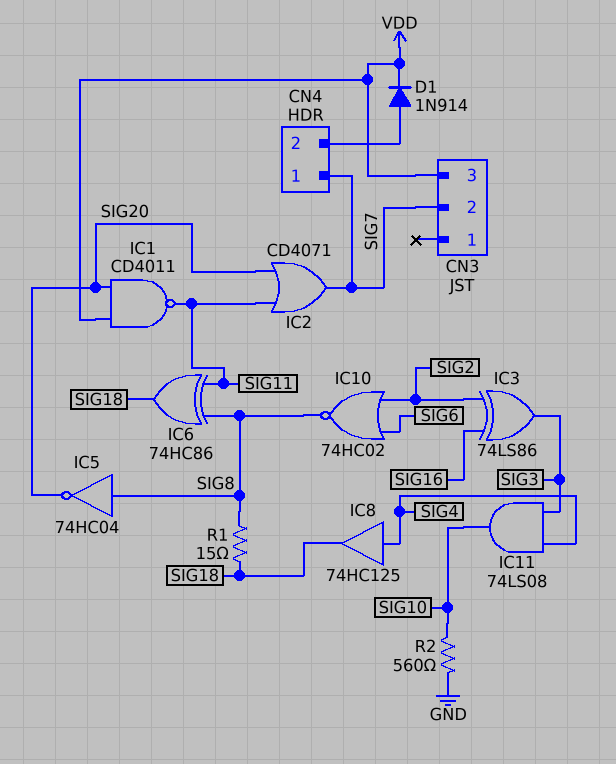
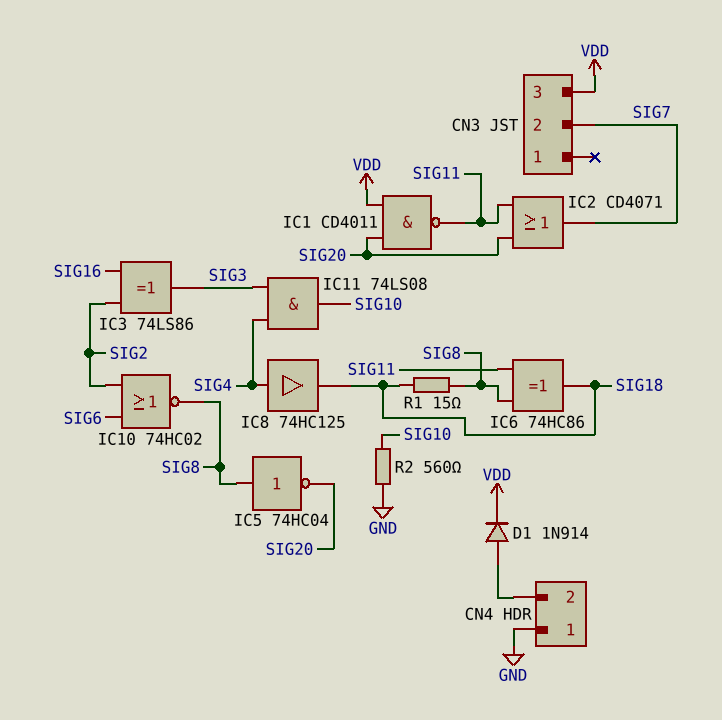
CN4 pin 1: SIG7 -> GND

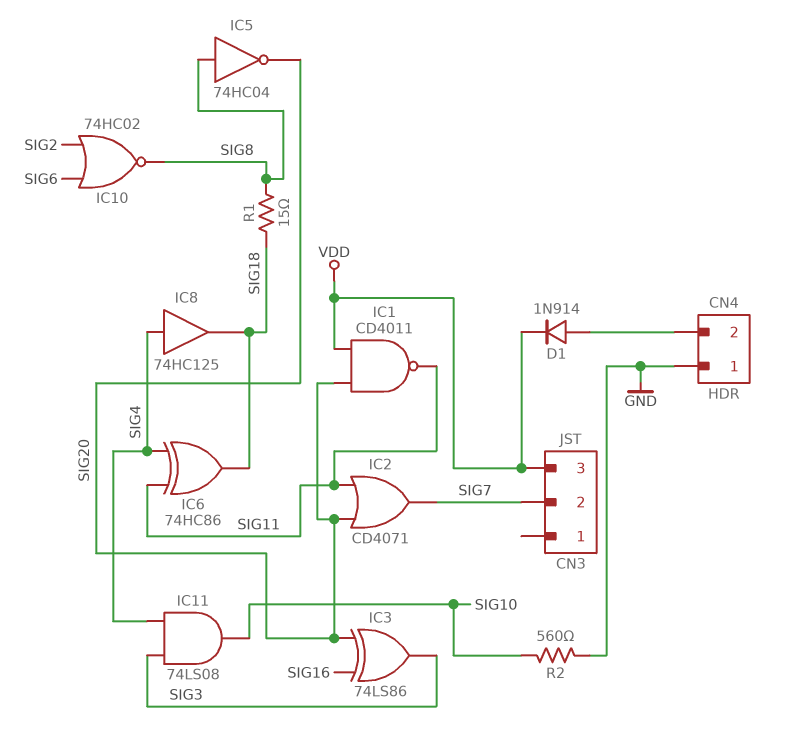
IC3: XOR 74LS86 (in SIG2, in SIG16, out SIG3) -> XOR 74LS86 (in SIG16, in SIG20, out SIG3)
IC6: XOR 74HC86 (in SIG8, in SIG11, out SIG18) -> XOR 74HC86 (in SIG4, in SIG11, out SIG18)

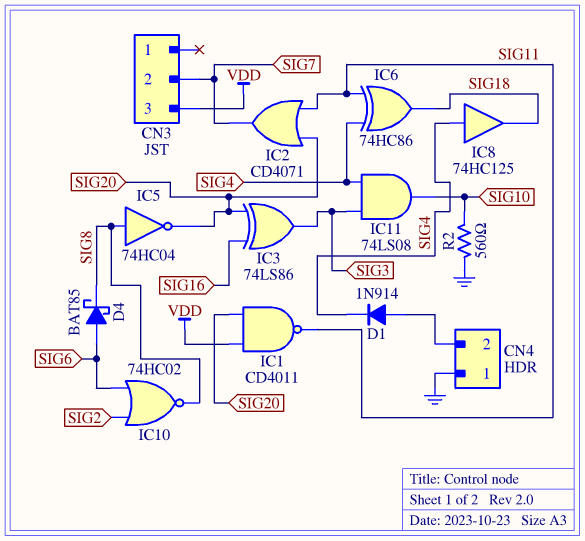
D1: diode 1N914 (A CN4/2, K VDD) -> diode 1N914 (A CN4/2, K SIG4)
D4: none -> schottky BAT85 (A SIG6, K SIG8)
R1: 15 (SIG8, SIG18) -> none

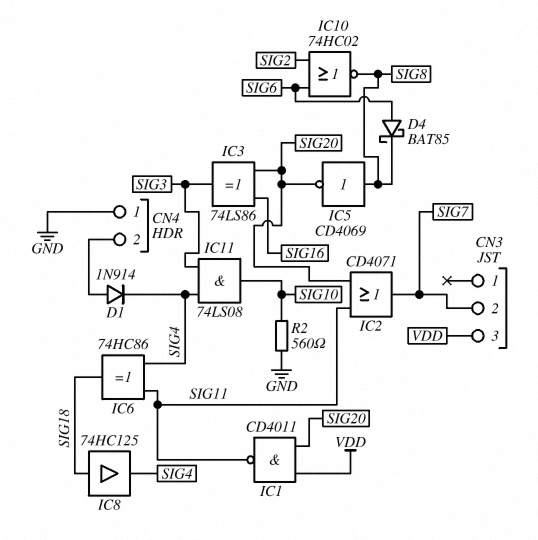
IC5: NOT 74HC04 (in SIG8, out SIG20) -> NOT CD4069 (in SIG8, out SIG20)
IC8: buffer 74HC125 (in SIG4, out SIG18) -> buffer 74HC125 (in SIG18, out SIG4)

